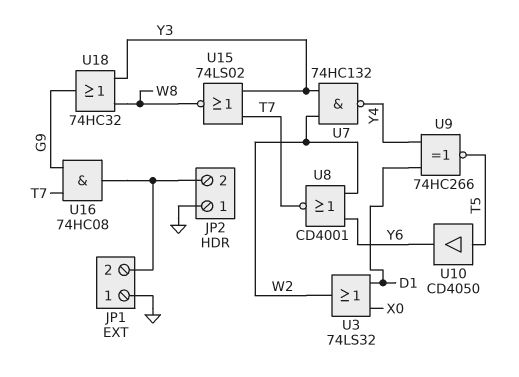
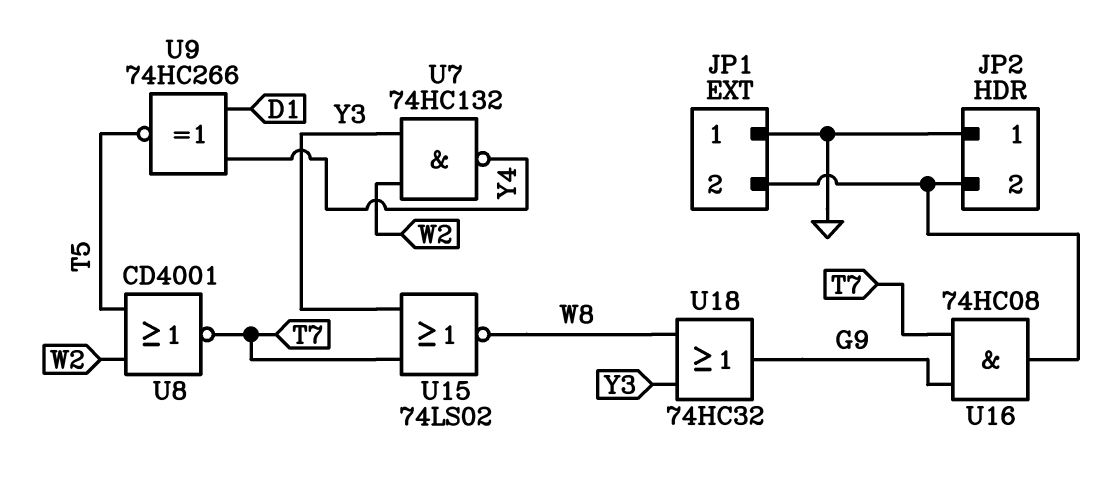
U3: OR 74LS32 (in D1, in X0, out W2) -> none
U8: NOR CD4001 (in W2, in Y6, out T7) -> NOR CD4001 (in T5, in W2, out T7)
U10: buffer CD4050 (in T5, out Y6) -> none

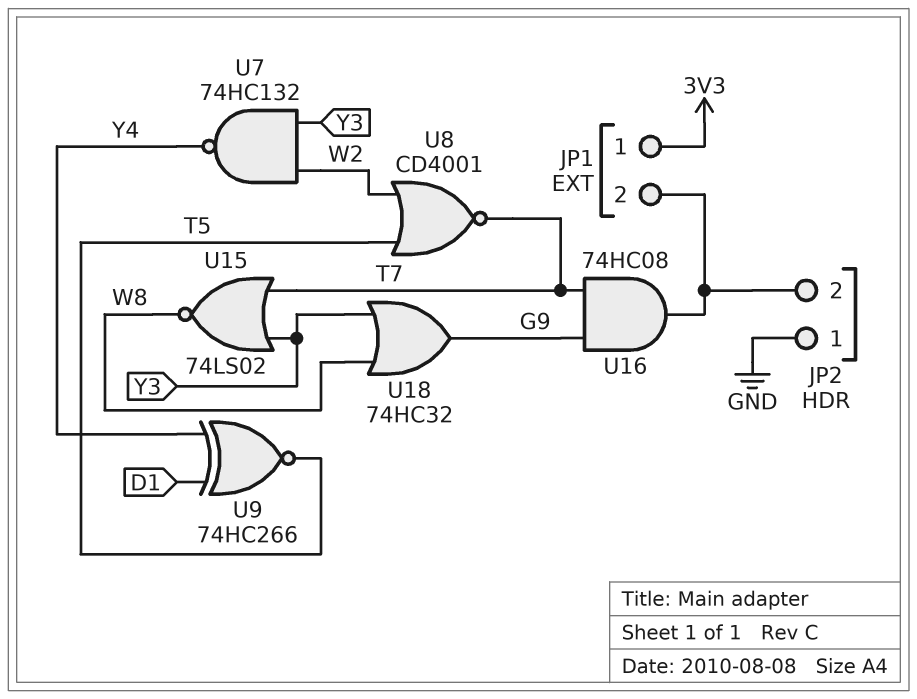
JP1 pin 1: GND -> 3V3

